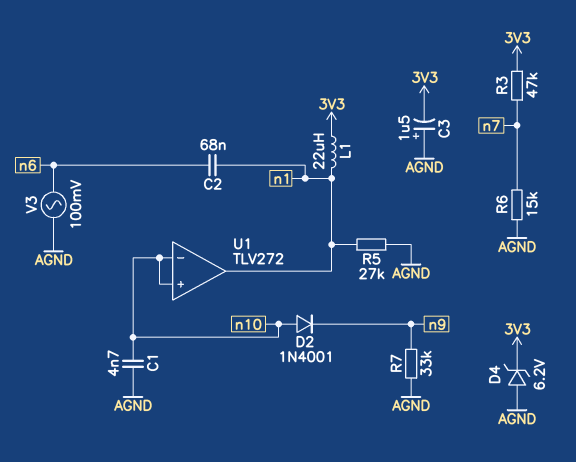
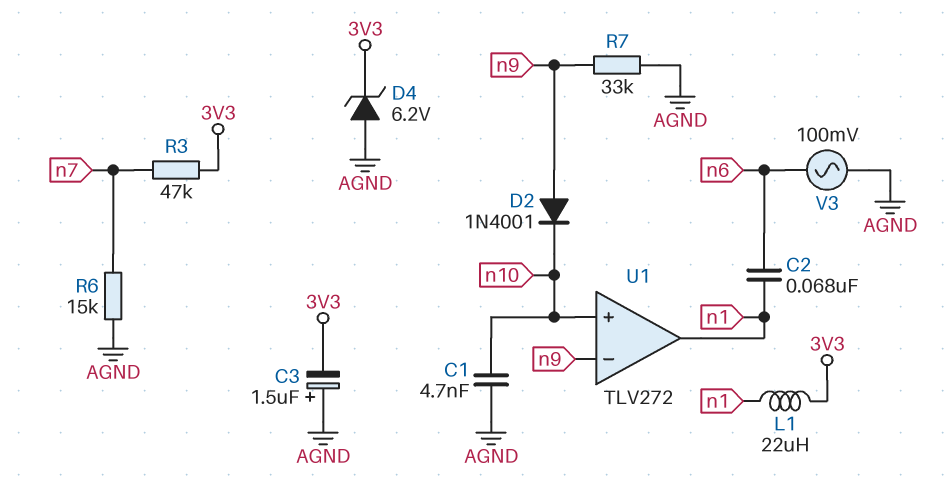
D2: diode 1N4001 (A n10, K n9) -> diode 1N4001 (A n9, K n10)
R5: 27k (AGND, n1) -> none
U1 pin in-: n10 -> n9

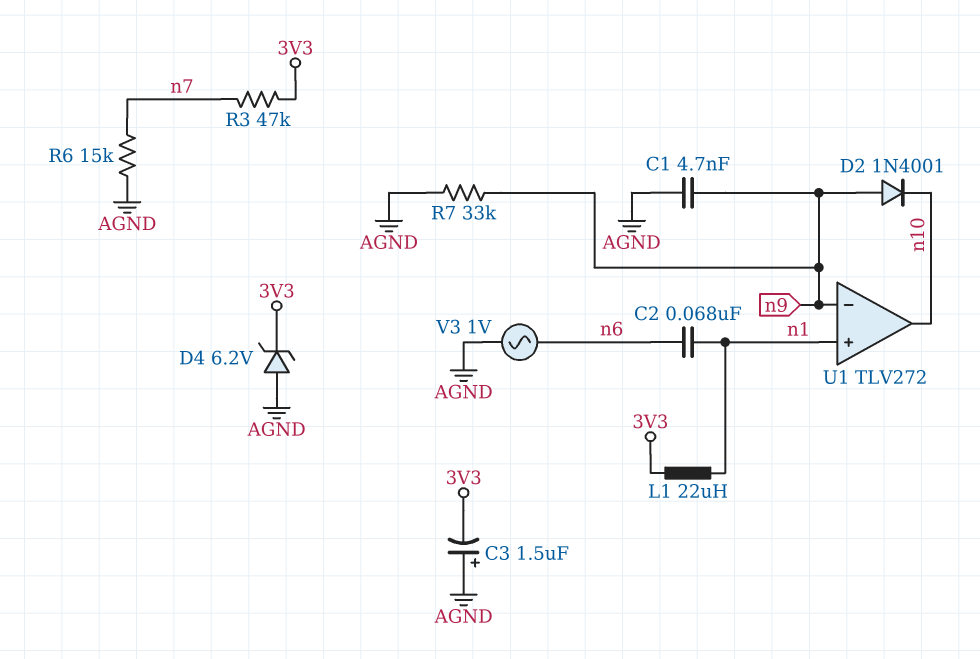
C1: 4.7nF (AGND, n10) -> 4.7nF (AGND, n9)
U1 pin in+: n10 -> n1
U1 pin out: n1 -> n10
V3: AC 100mV (AGND, n6) -> AC 1V (AGND, n6)

